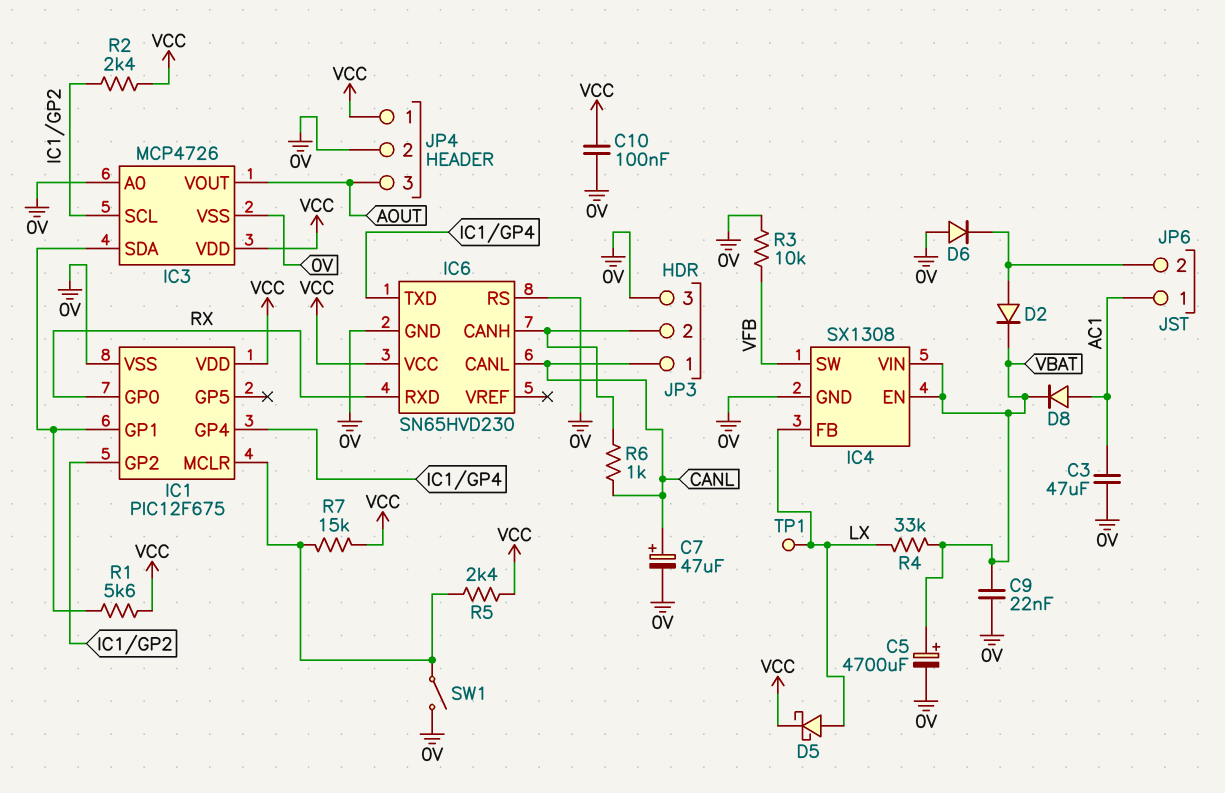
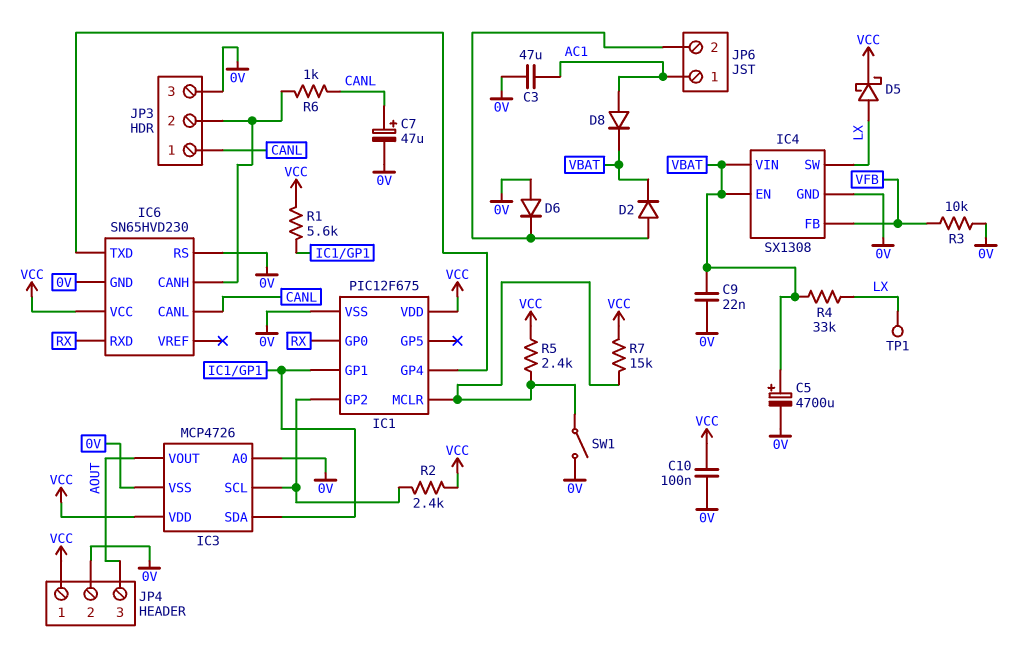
IC4 pin FB: LX -> VFB
IC4 pin SW: VFB -> LX

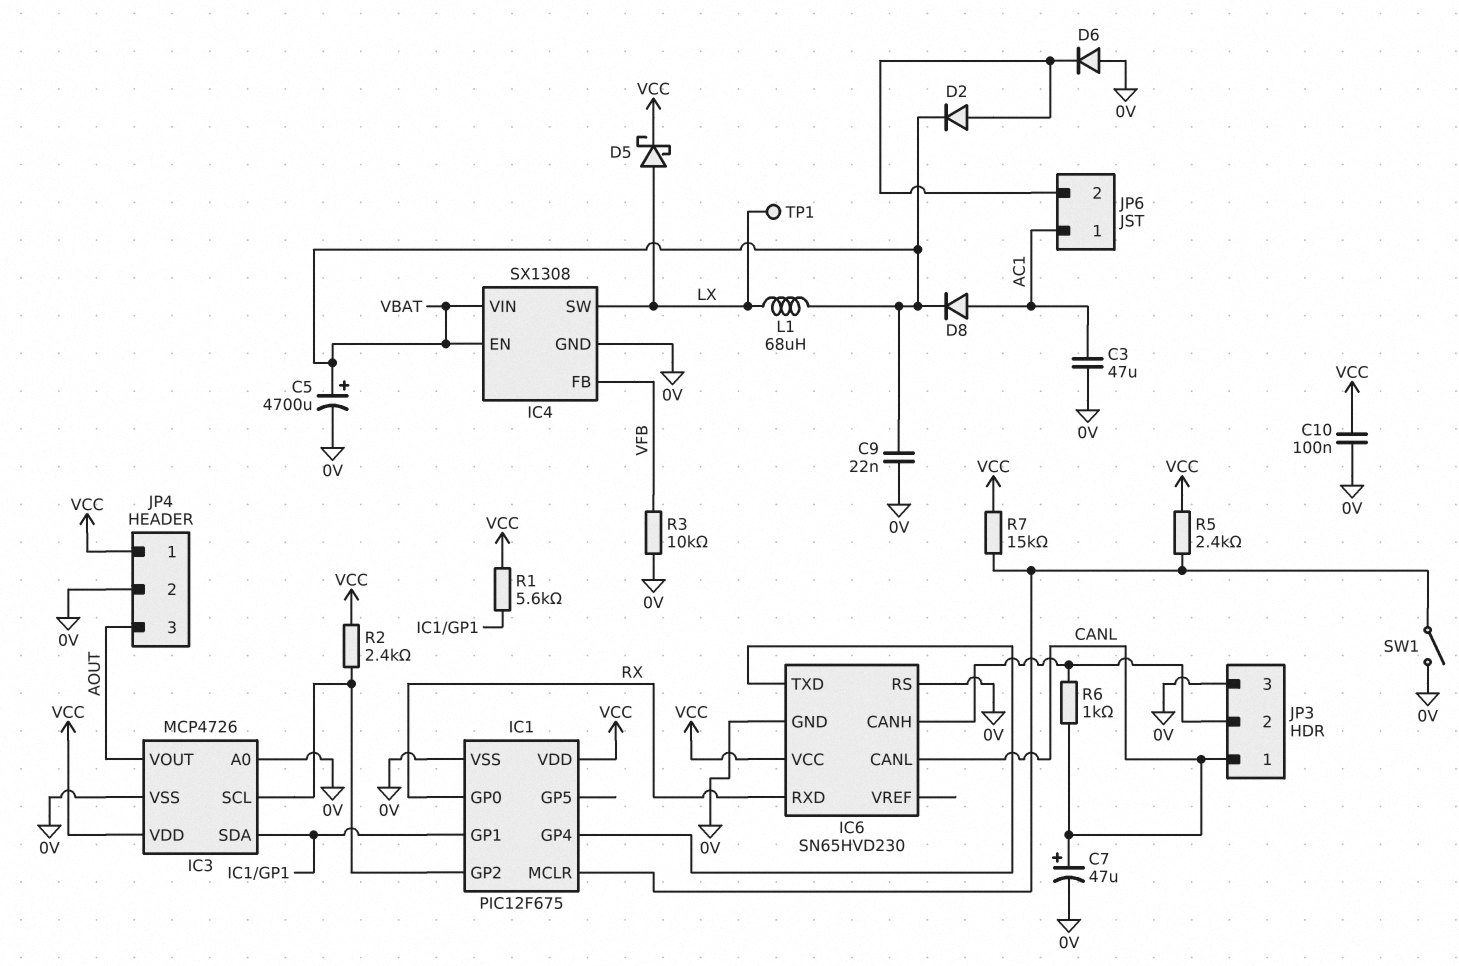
L1: none -> 68uH (LX, VBAT)
R4: 33k (LX, VBAT) -> none

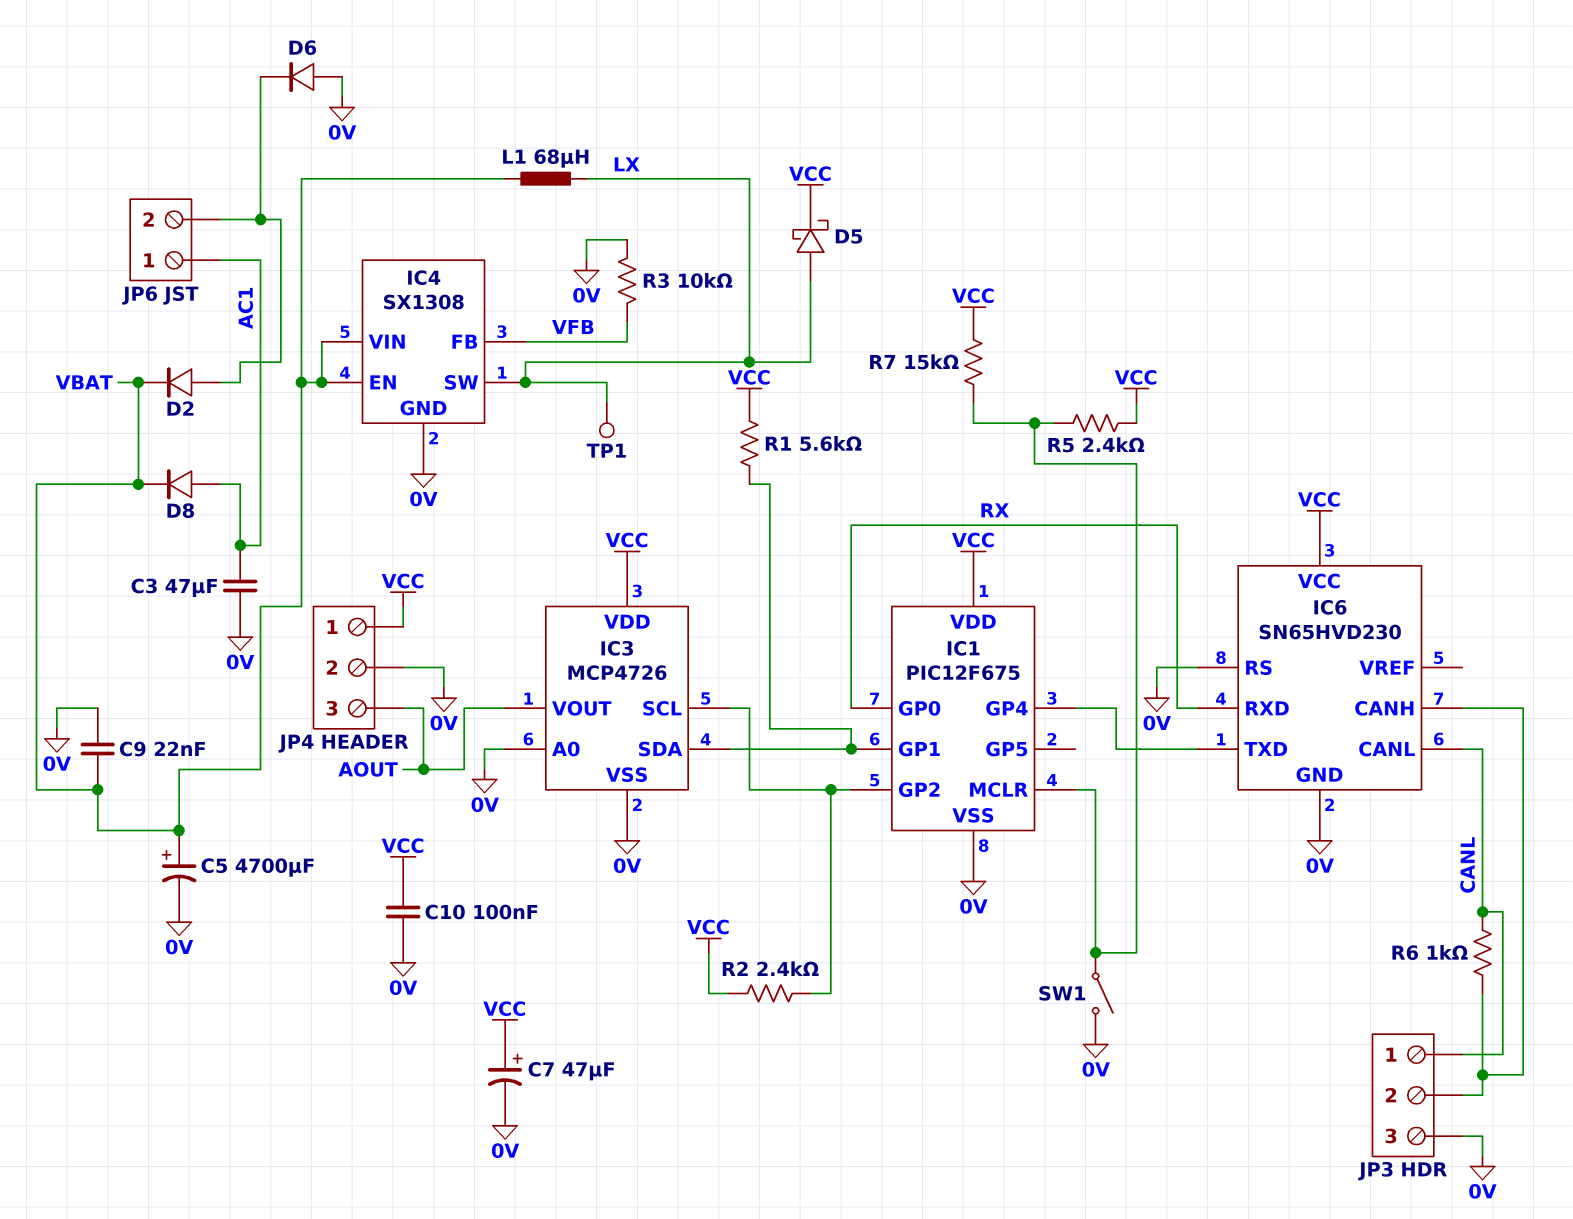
C7: 47uF (plus CANL, minus 0V) -> 47uF (plus VCC, minus 0V)

